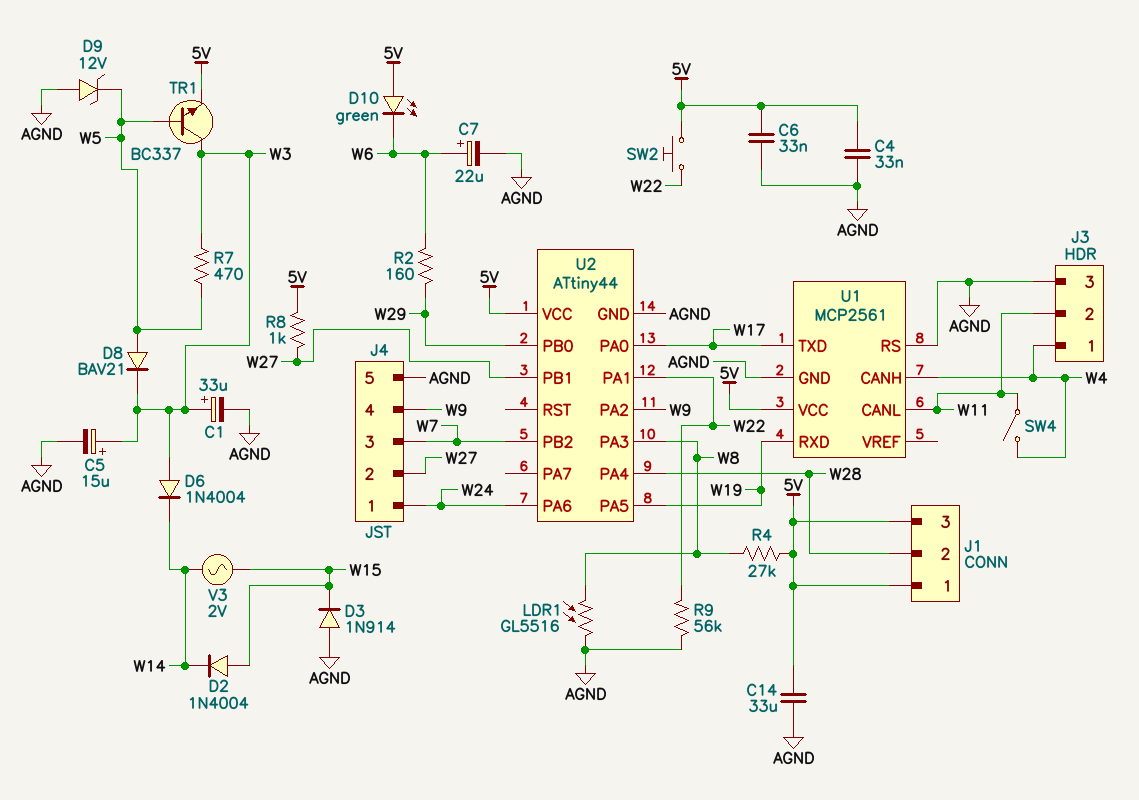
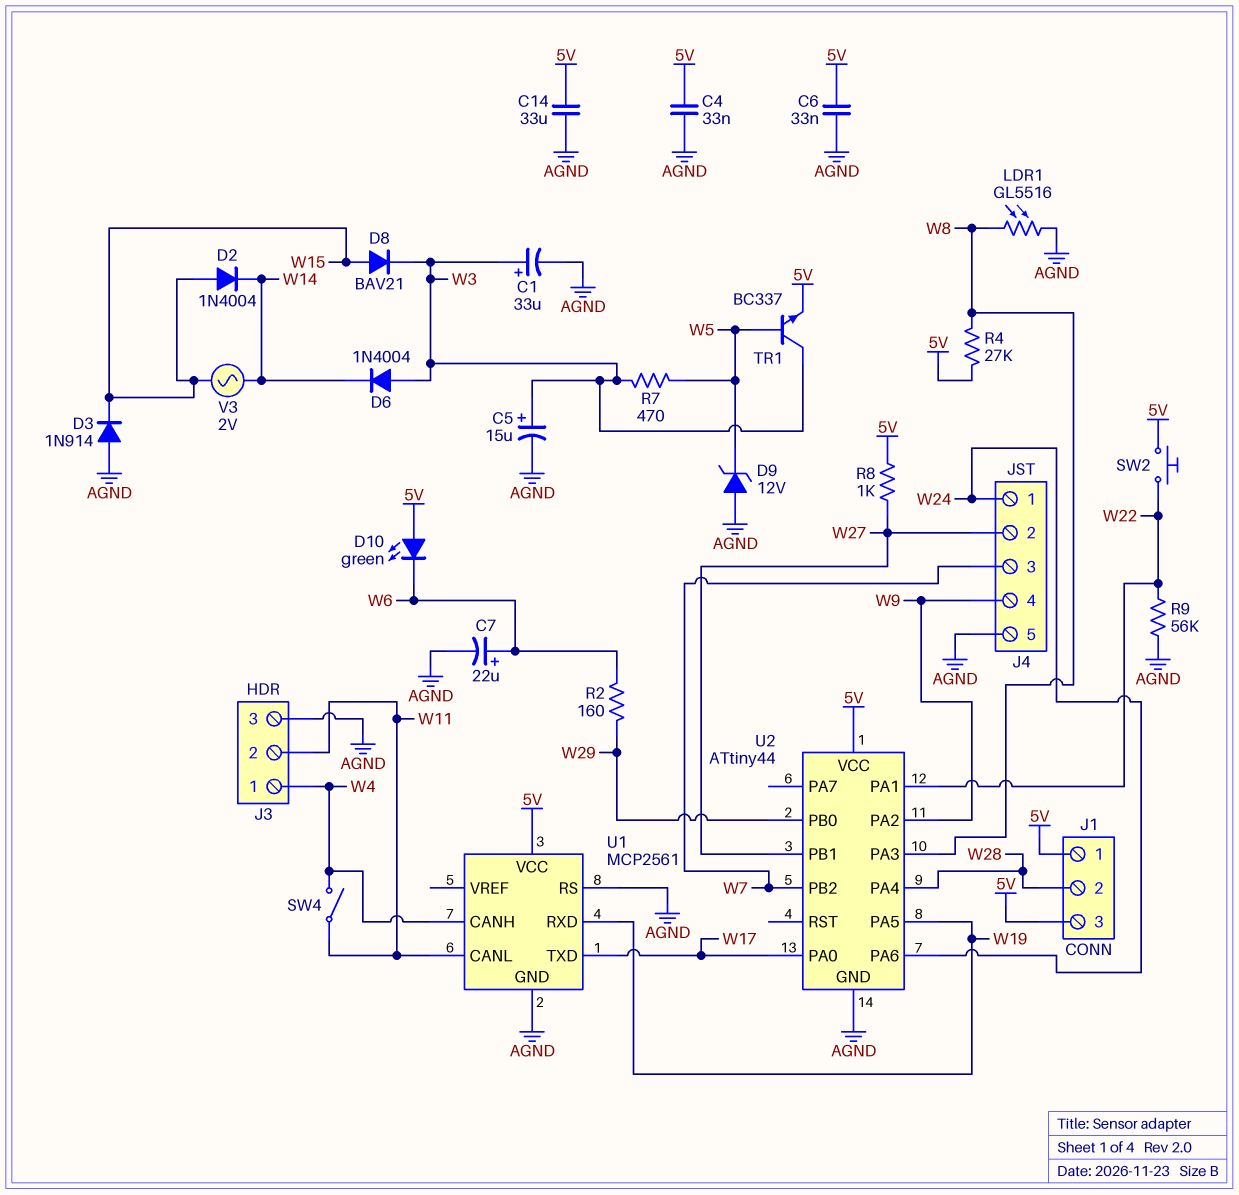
D8: diode BAV21 (A W5, K W3) -> diode BAV21 (A W15, K W3)

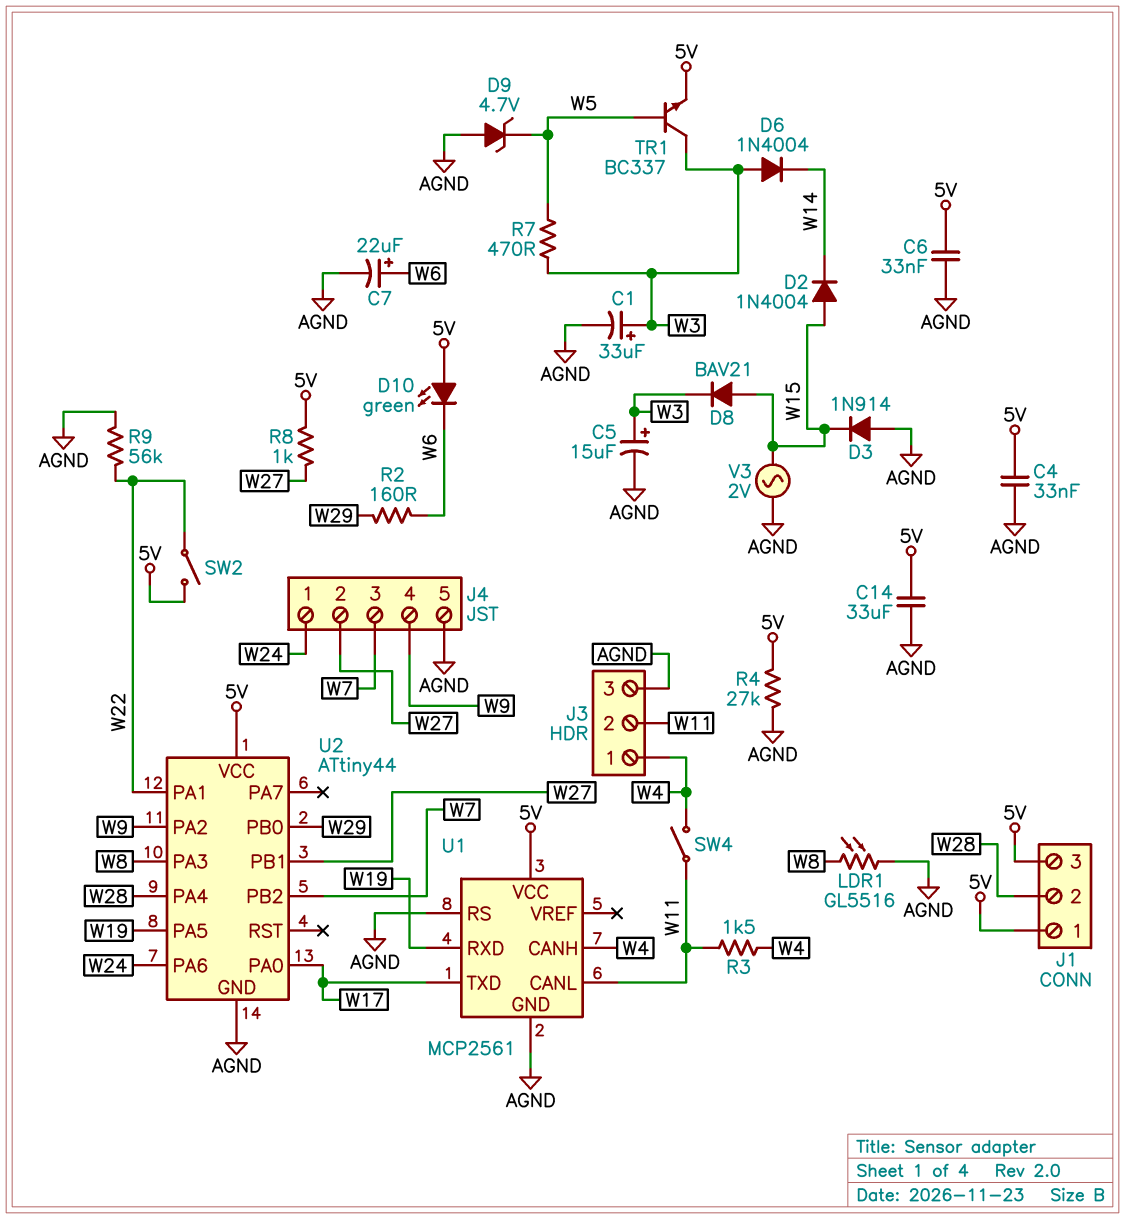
D9: zener 12V (A AGND, K W5) -> zener 4.7V (A AGND, K W5)
R3: none -> 1.5k (W4, W11)
R4: 27k (5V, W8) -> 27k (5V, AGND)
SW2: button (5V, W22) -> switch (5V, W22)
V3: AC 2V (W14, W15) -> AC 2V (AGND, W15)

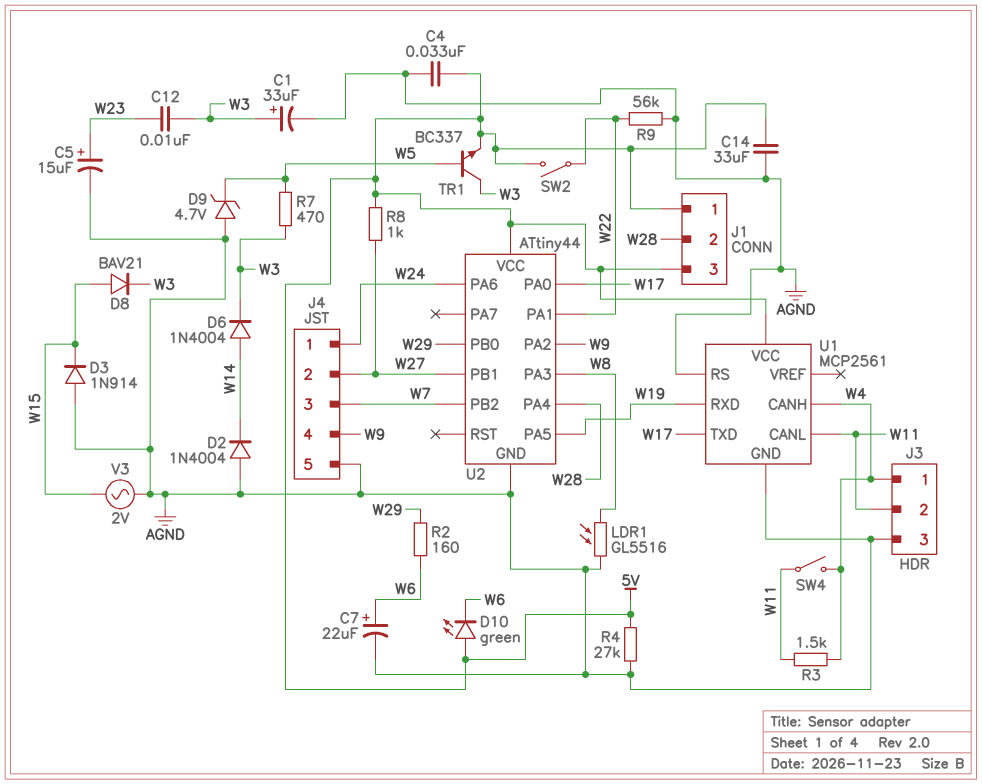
C5: 15uF (plus W3, minus AGND) -> 15uF (plus W23, minus AGND)
C6: 33nF (5V, AGND) -> none
C12: none -> 10nF (W3, W23)
D2: diode 1N4004 (A W15, K W14) -> diode 1N4004 (A AGND, K W14)
D6: diode 1N4004 (A W3, K W14) -> diode 1N4004 (A W14, K W3)

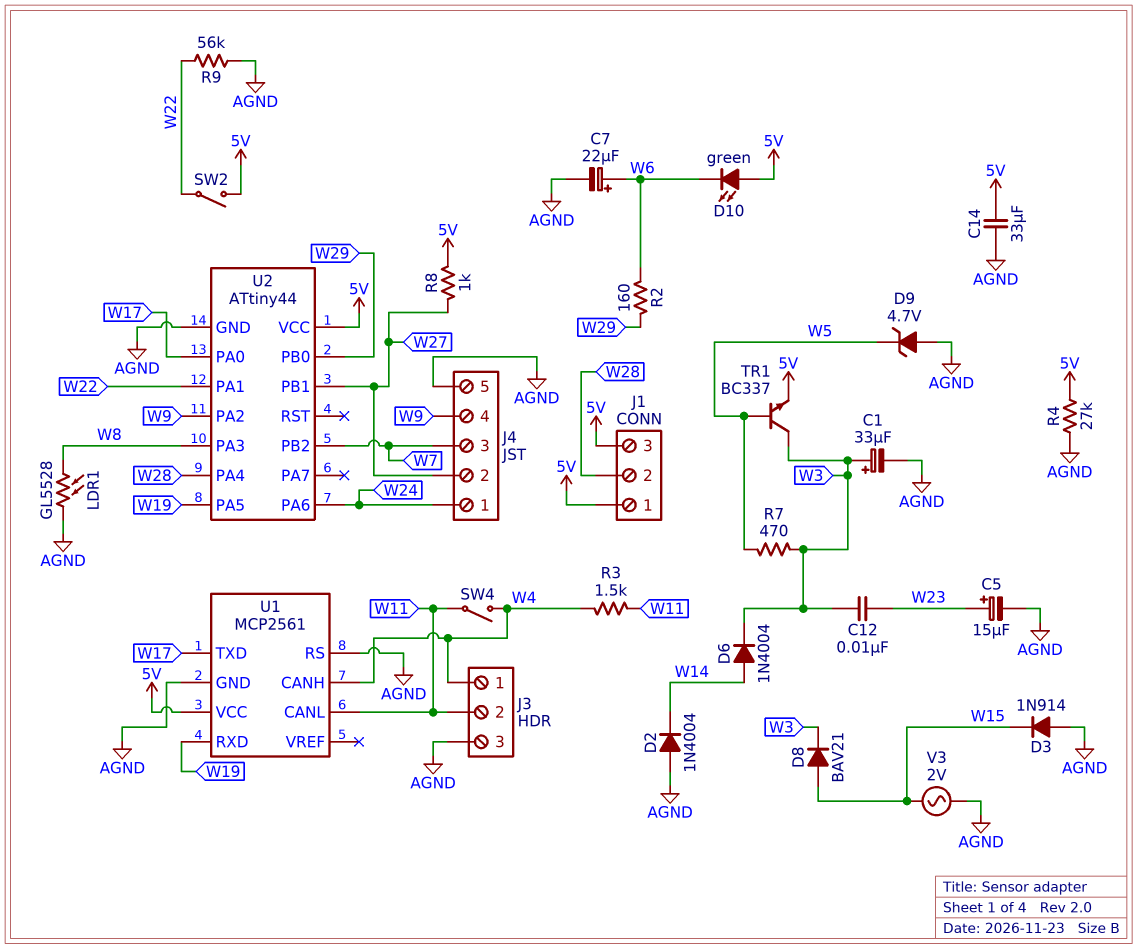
C4: 33nF (5V, AGND) -> none
LDR1: GL5516 (AGND, W8) -> GL5528 (AGND, W8)

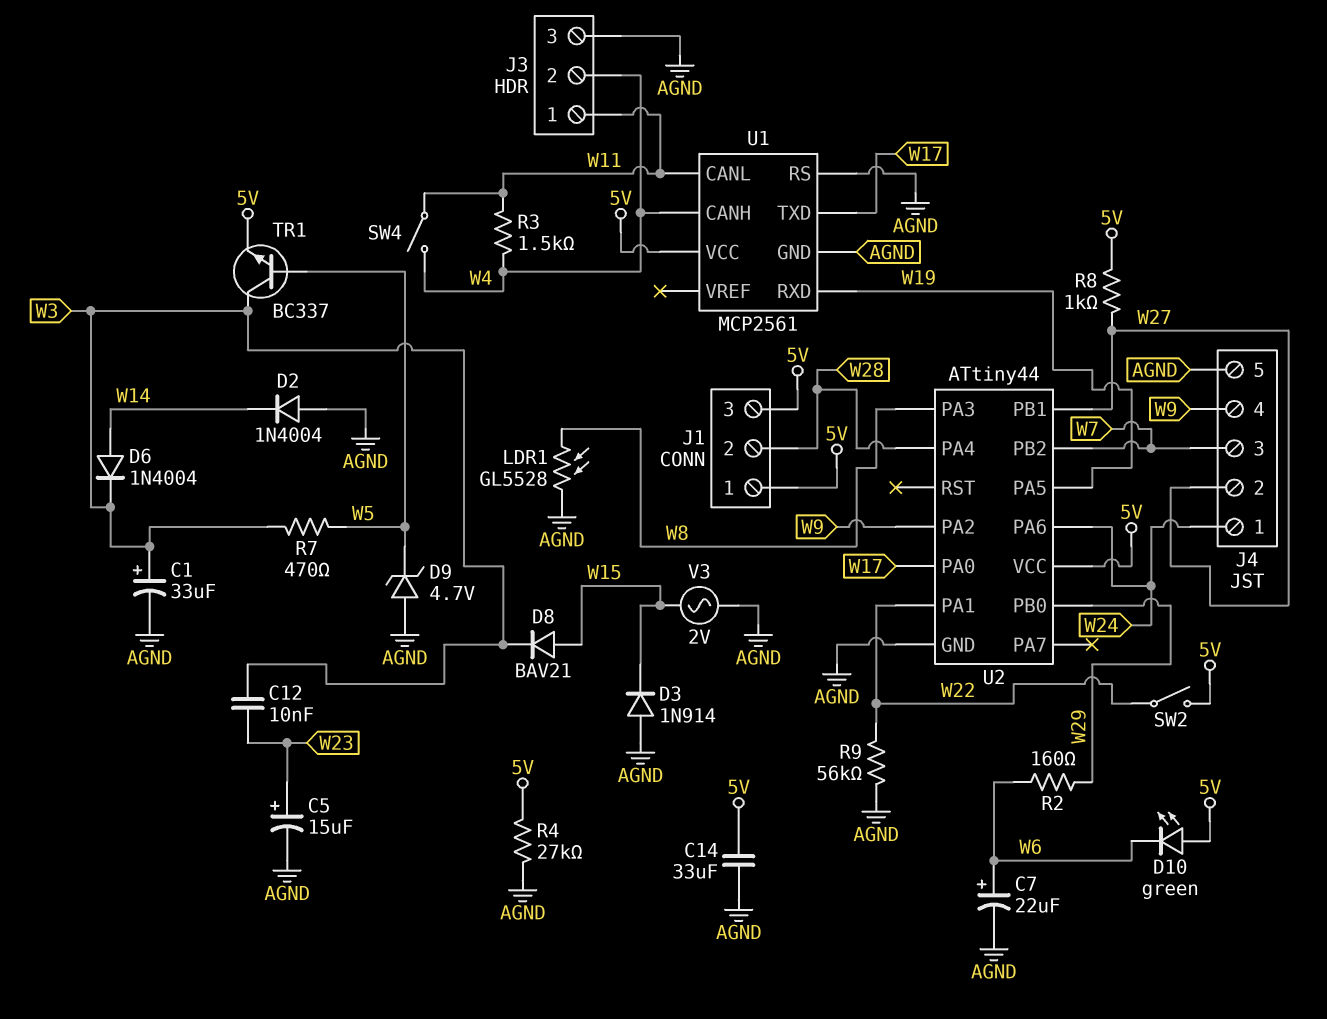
J3 pin 1: W4 -> W11
J3 pin 2: W11 -> W4

